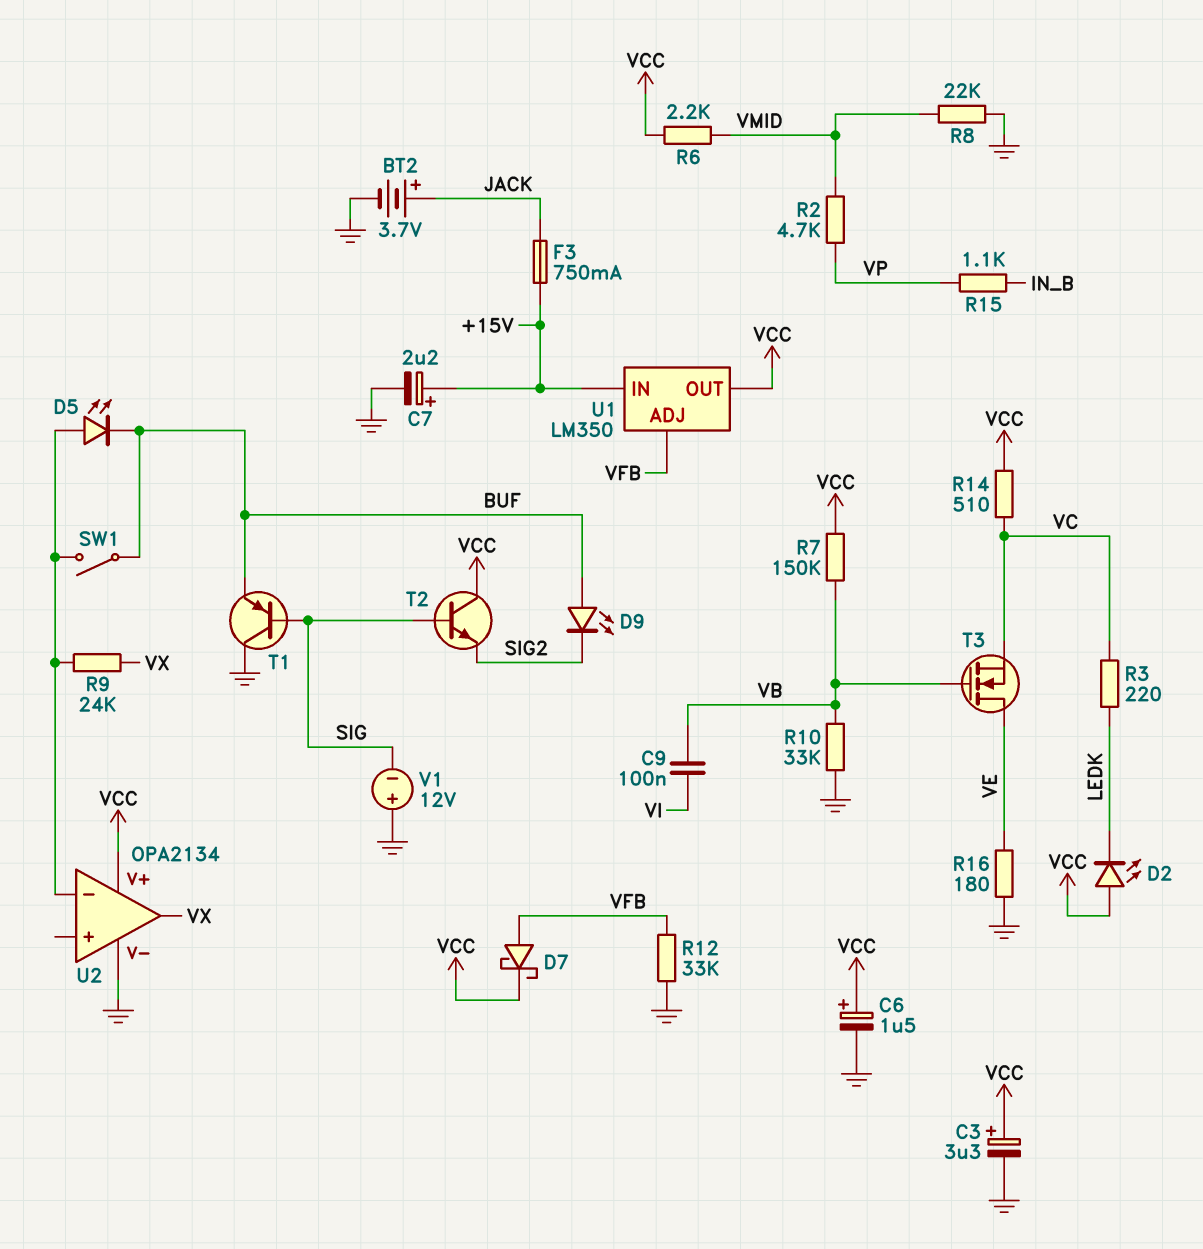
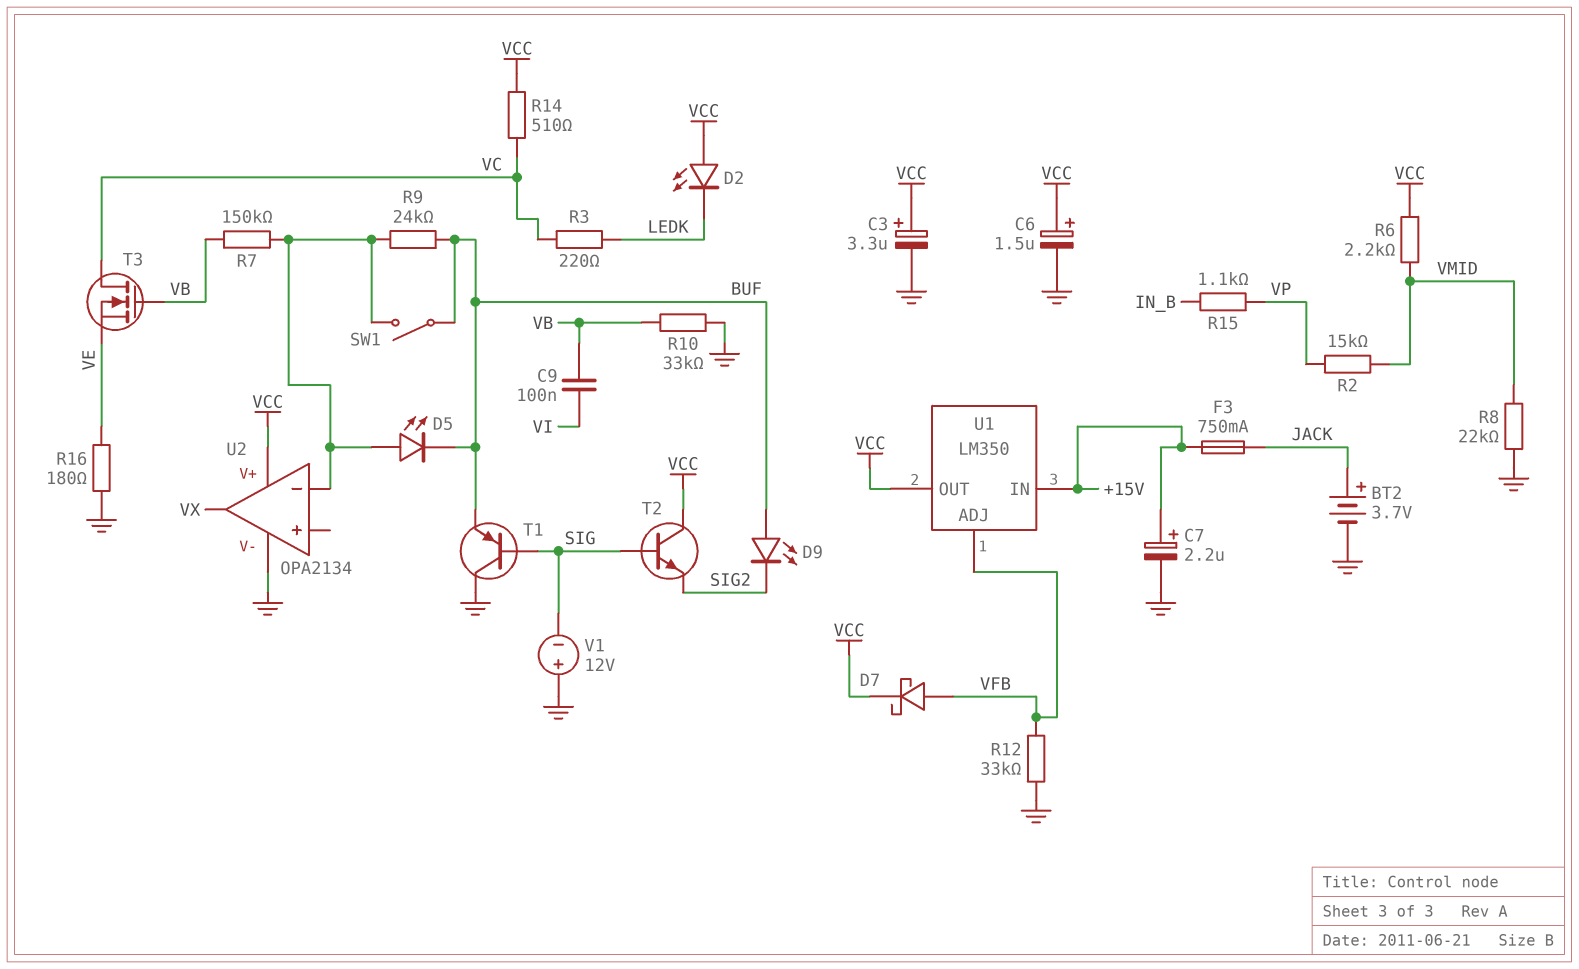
R2: 4.7k (VMID, VP) -> 15k (VMID, VP)
R7: 150k (VB, VCC) -> 150k (U2/in-, VB)
R9: 24k (U2/in-, VX) -> 24k (BUF, U2/in-)
T3: NMOS (G VB, D VE, S VC) -> NMOS (G VB, D VC, S VE)

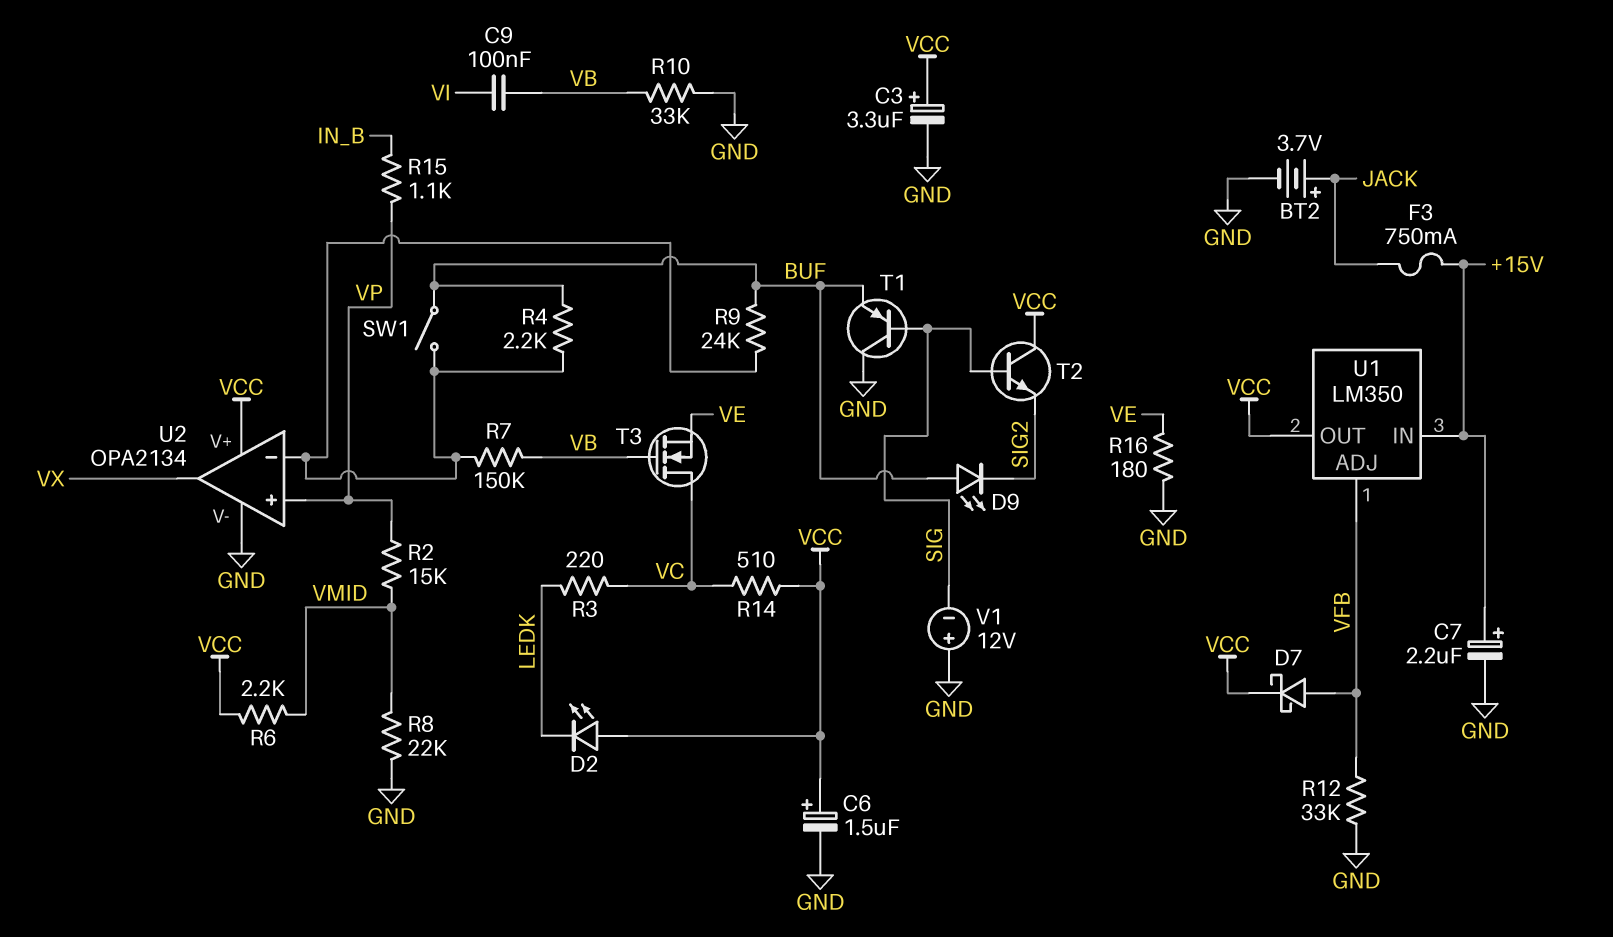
D5: LED (A U2/in-, K BUF) -> none
R4: none -> 2.2k (BUF, U2/in-)
U2 pin in+: none -> VP

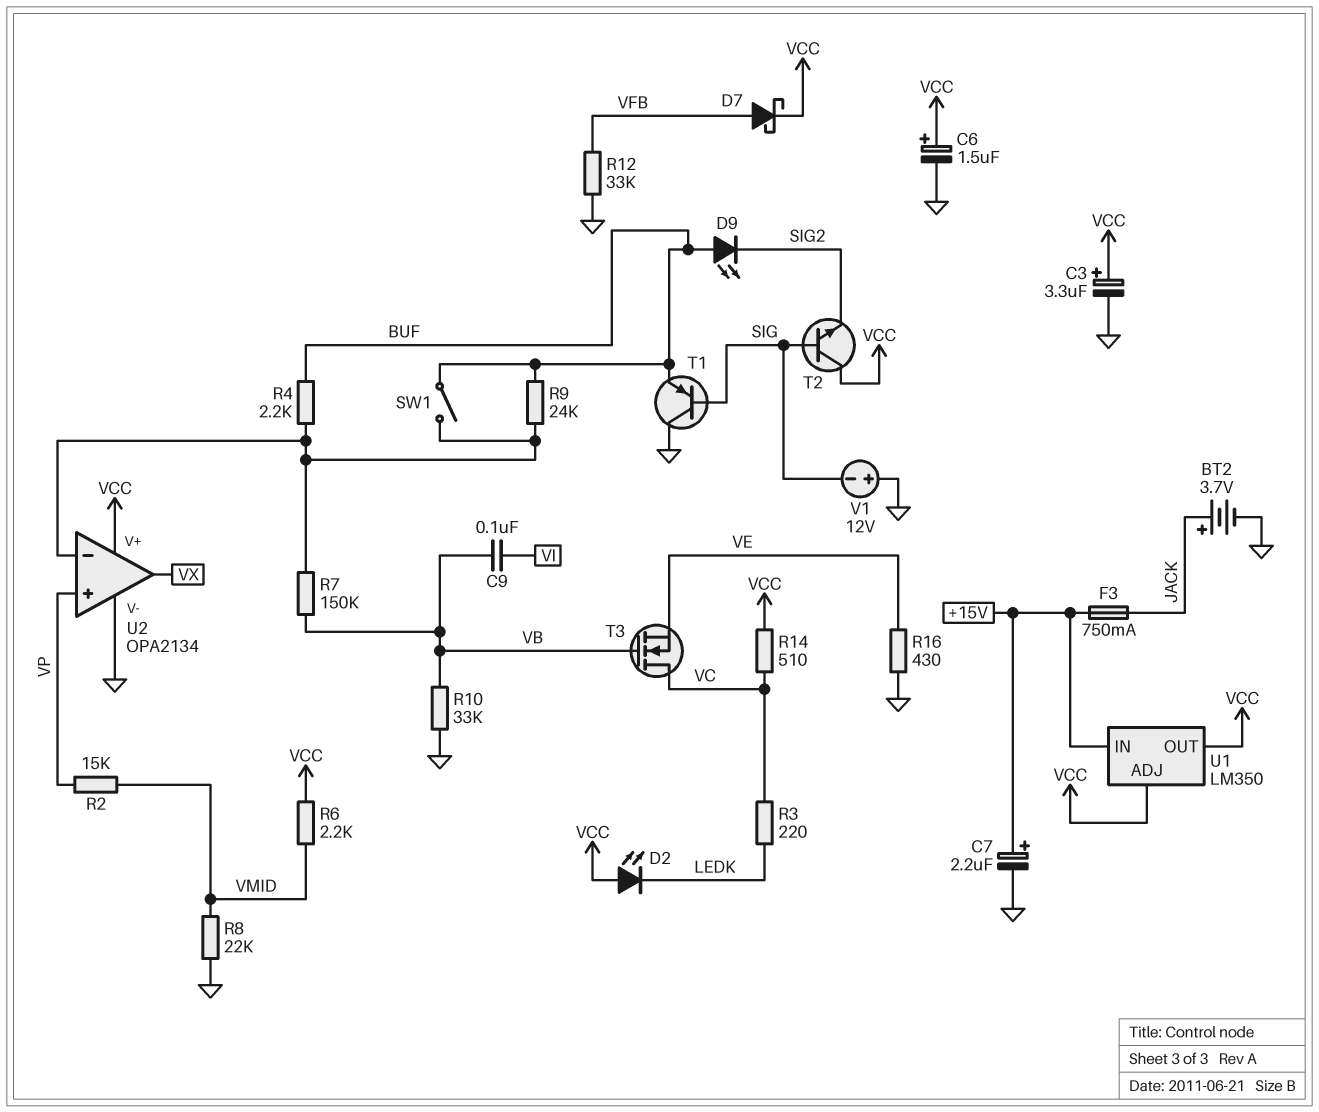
R15: 1.1k (IN_B, VP) -> none
R16: 180 (GND, VE) -> 430 (GND, VE)
U1 pin ADJ: VFB -> VCC

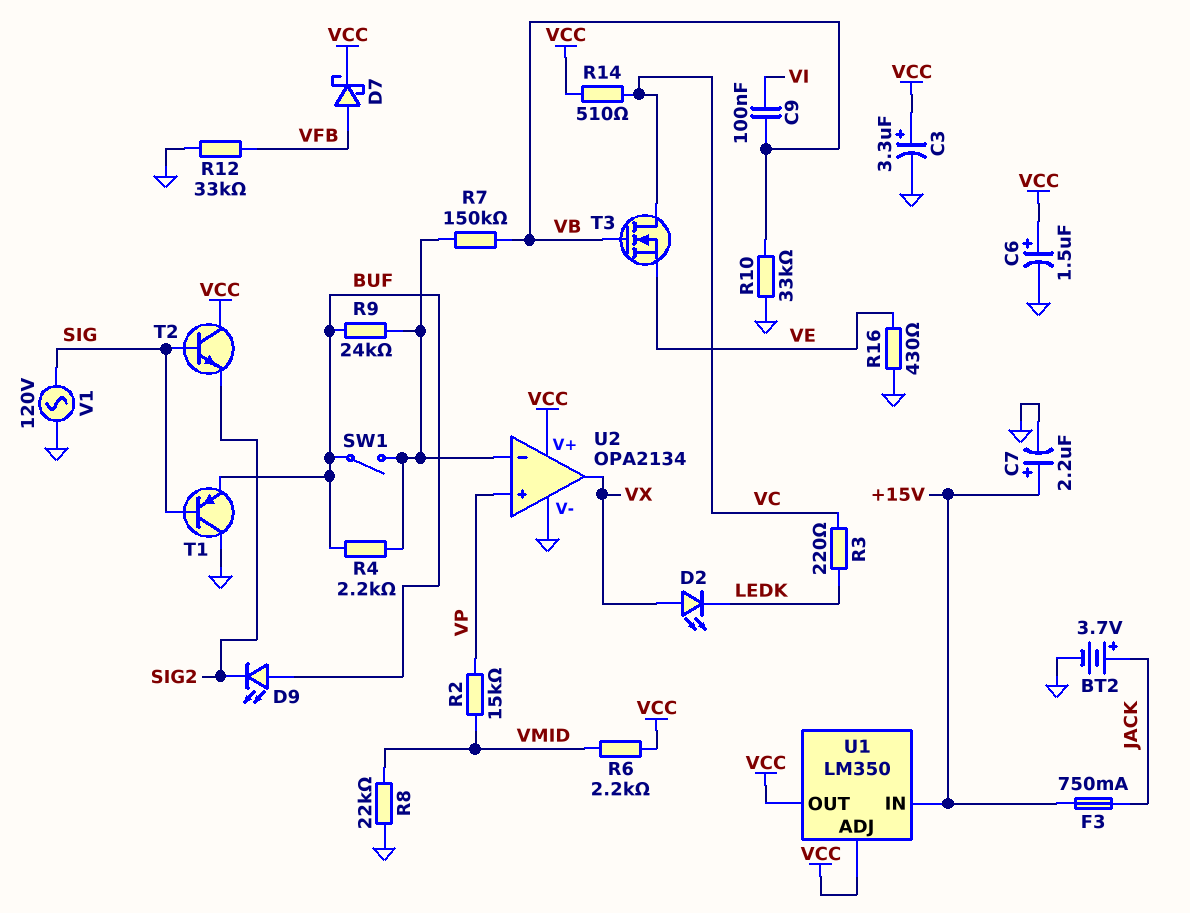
D2: LED (A VCC, K LEDK) -> LED (A VX, K LEDK)
V1: 12V (plus GND, minus SIG) -> AC 120V (GND, SIG)

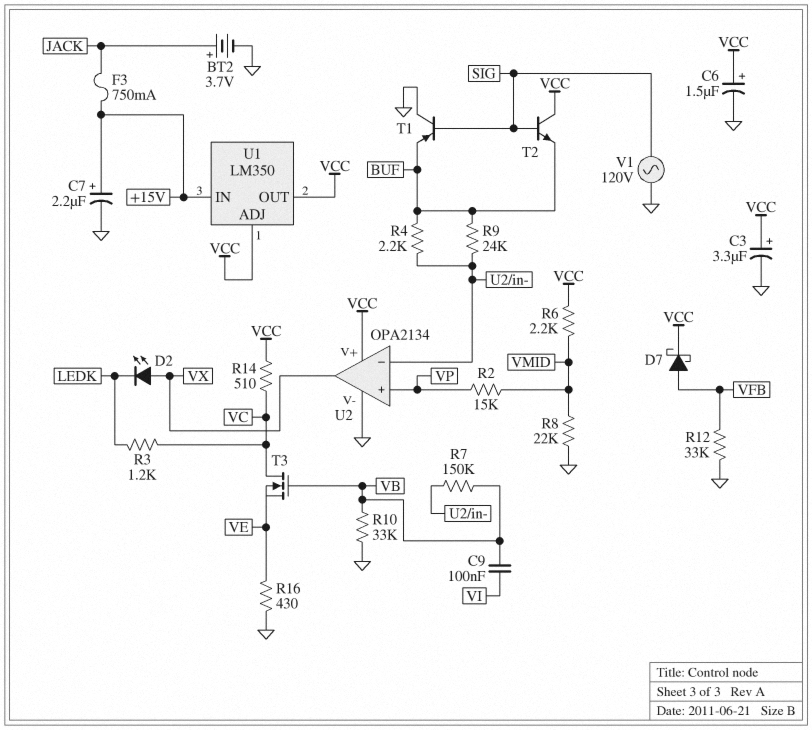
D9: LED (A BUF, K SIG2) -> none
R3: 220 (LEDK, VC) -> 1.2k (LEDK, VC)
SW1: switch (BUF, U2/in-) -> none
T2: NPN (B SIG, C VCC, E SIG2) -> NPN (B SIG, C VCC, E BUF)

